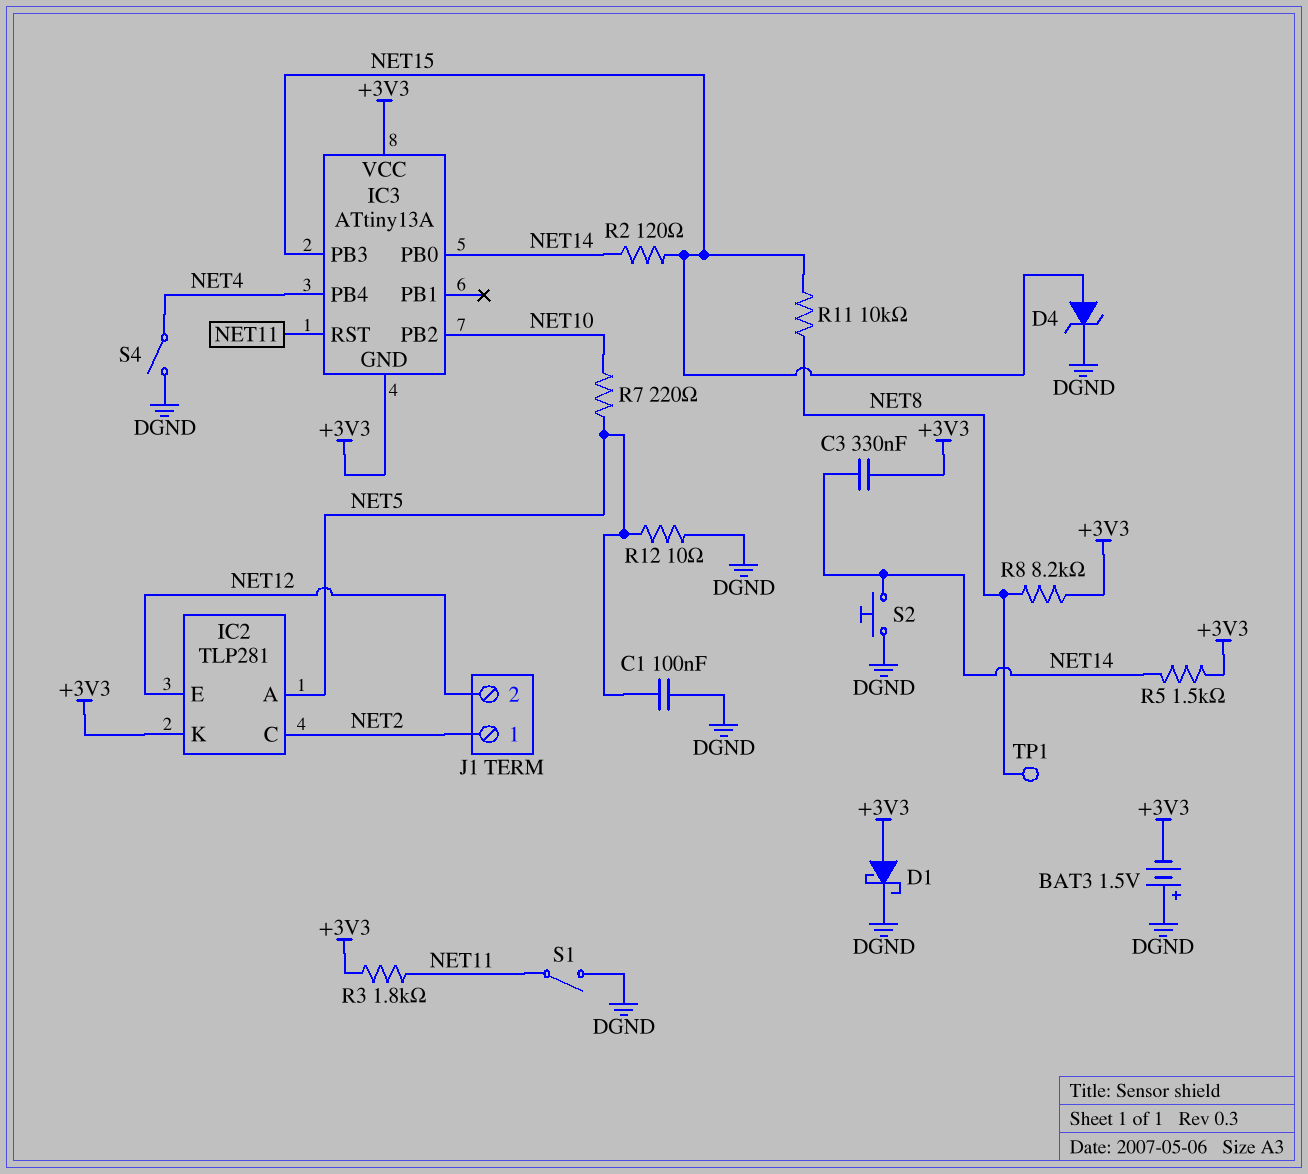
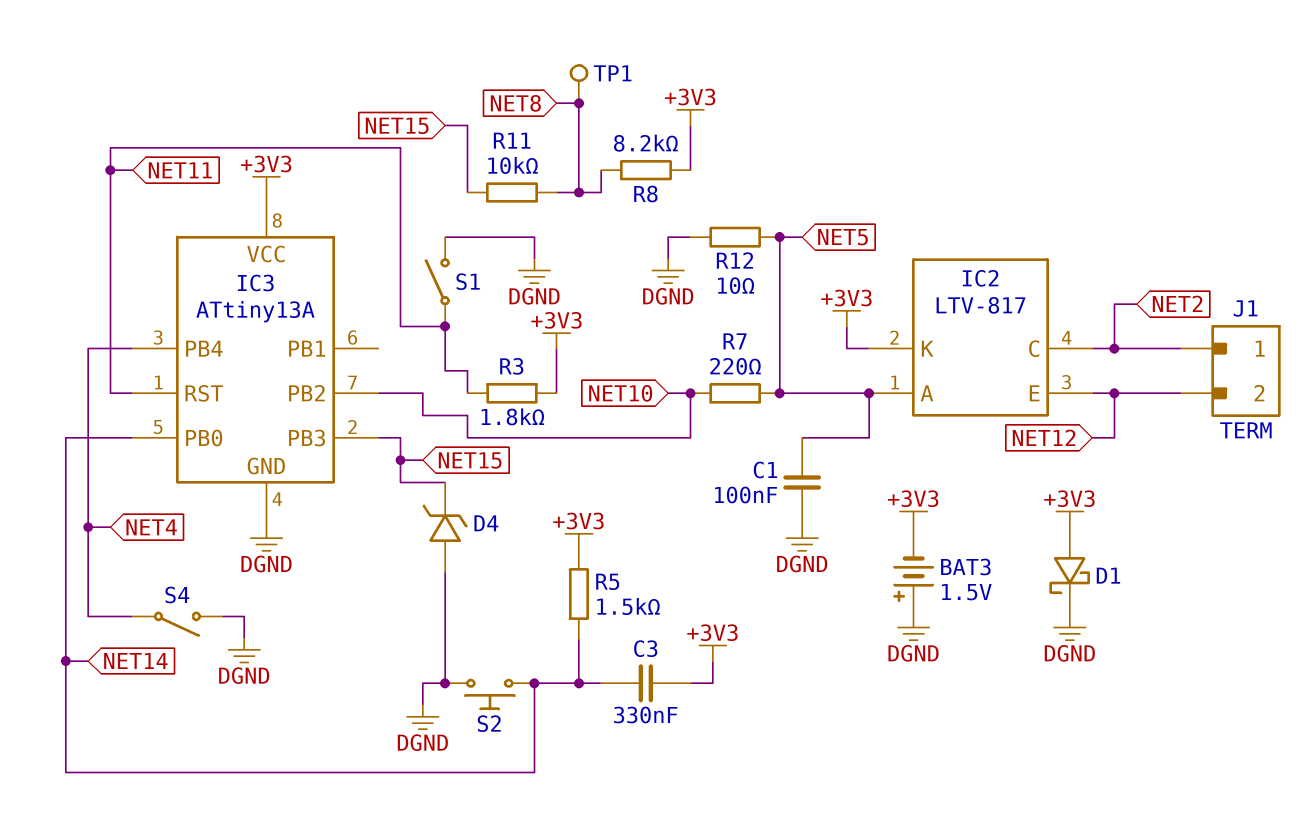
D4: zener (A NET15, K DGND) -> zener (A DGND, K NET15)
IC2: TLP281 -> LTV-817
IC3 pin GND: +3V3 -> DGND
R2: 120 (NET14, NET15) -> none

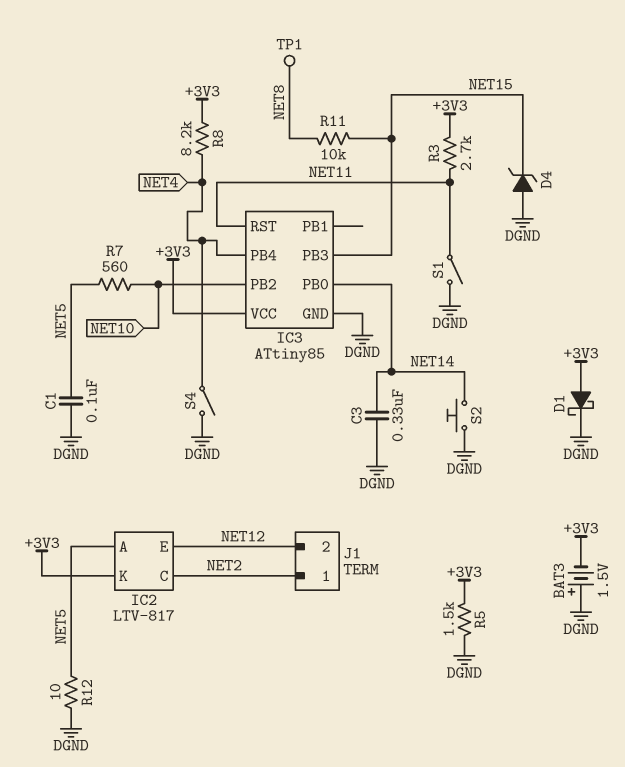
C3: 330nF (+3V3, NET14) -> 330nF (DGND, NET14)
IC3: ATtiny13A -> ATtiny85
R3: 1.8k (+3V3, NET11) -> 2.7k (+3V3, NET11)
R5: 1.5k (+3V3, NET14) -> 1.5k (+3V3, DGND)
R7: 220 (NET5, NET10) -> 560 (NET5, NET10)
R8: 8.2k (+3V3, NET8) -> 8.2k (+3V3, NET4)

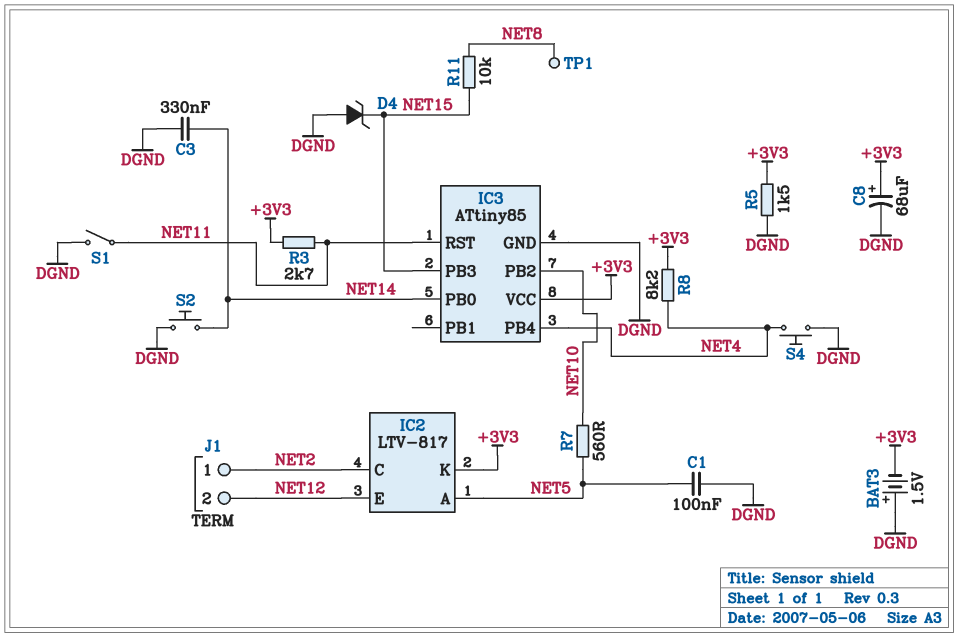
C8: none -> 68uF (plus +3V3, minus DGND)
D1: schottky (A +3V3, K DGND) -> none
R12: 10 (DGND, NET5) -> none
S4: switch (DGND, NET4) -> button (DGND, NET4)

